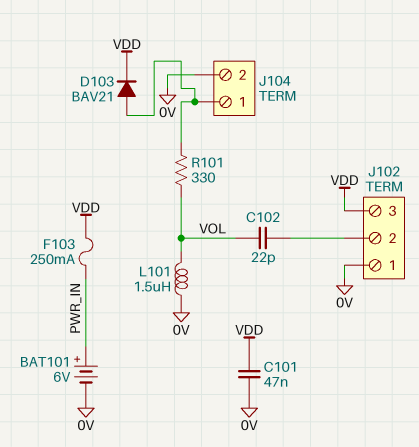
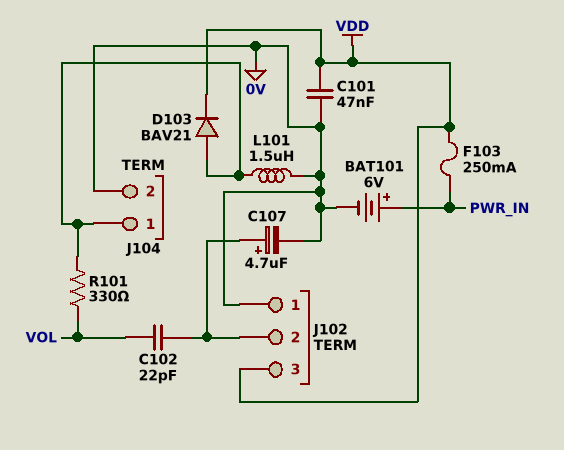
C107: none -> 4.7uF (plus J102/2, minus 0V)
L101: 1.5uH (0V, VOL) -> 1.5uH (0V, J104/1)

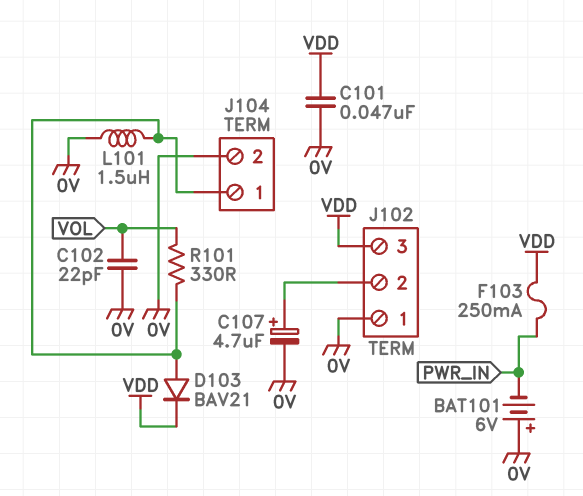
BAT101: 6V (plus PWR_IN, minus 0V) -> 6V (plus 0V, minus PWR_IN)
C102: 22pF (J102/2, VOL) -> 22pF (0V, VOL)

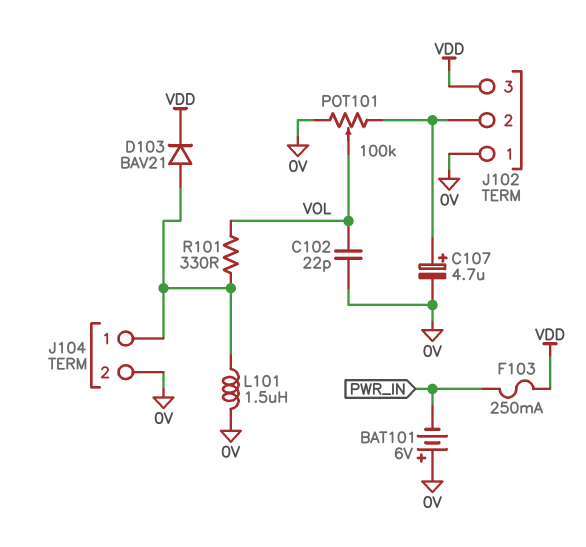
C101: 47nF (0V, VDD) -> none
POT101: none -> 100k (0V, J102/2, wiper VOL)

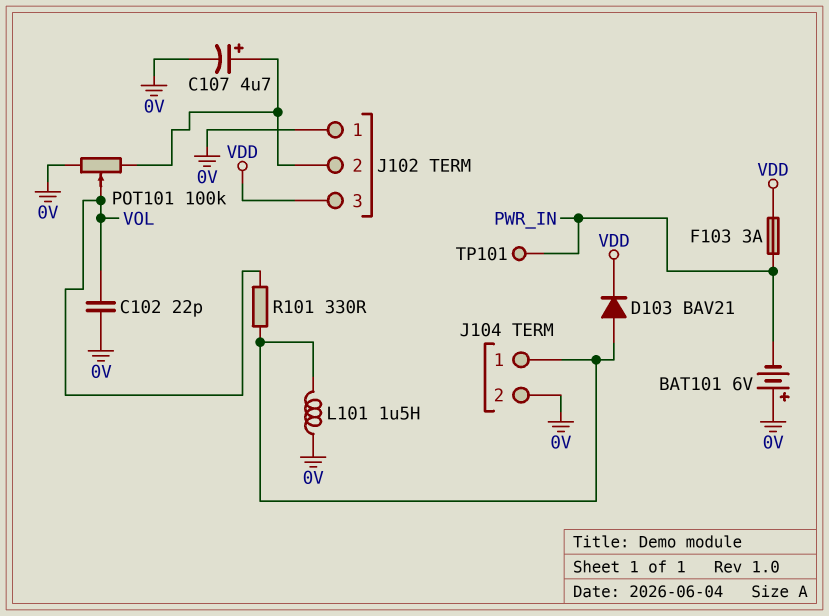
F103: 250mA (PWR_IN, VDD) -> 3A (PWR_IN, VDD)
TP101: none -> test point (PWR_IN)

